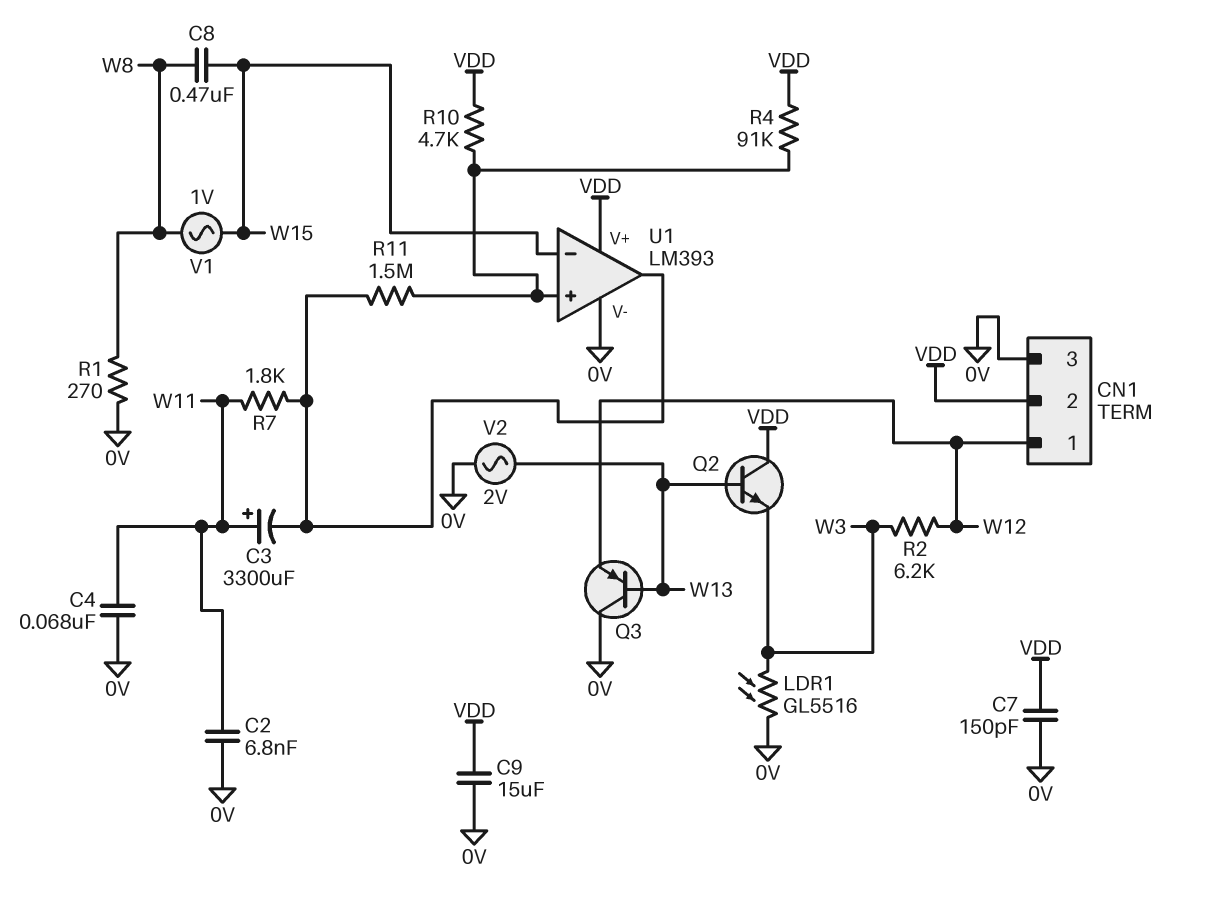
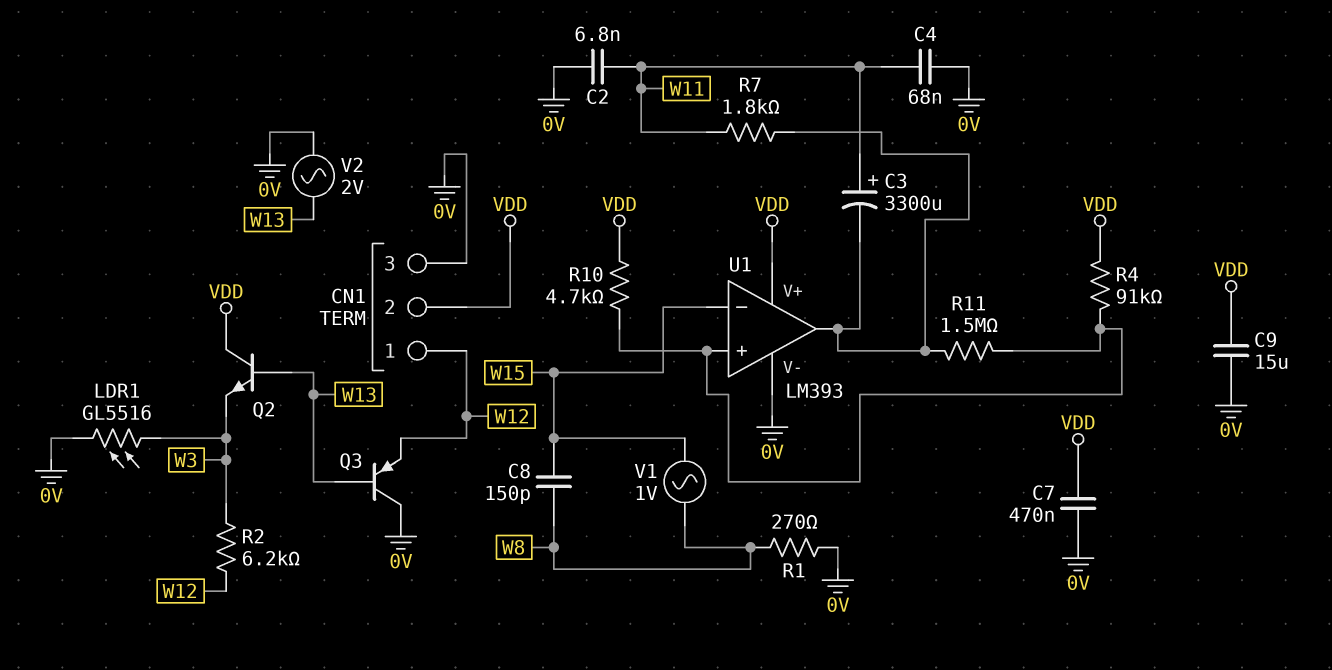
C7: 150pF (0V, VDD) -> 470nF (0V, VDD)
C8: 470nF (W8, W15) -> 150pF (W8, W15)

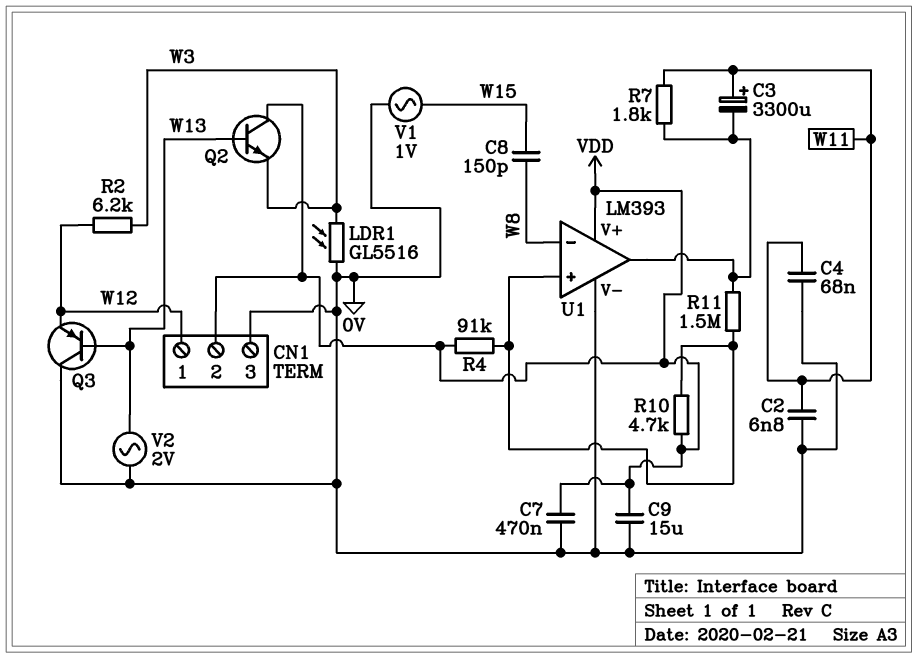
R1: 270 (0V, W8) -> none
U1 pin in-: W15 -> W8
V1: AC 1V (W8, W15) -> AC 1V (0V, W15)

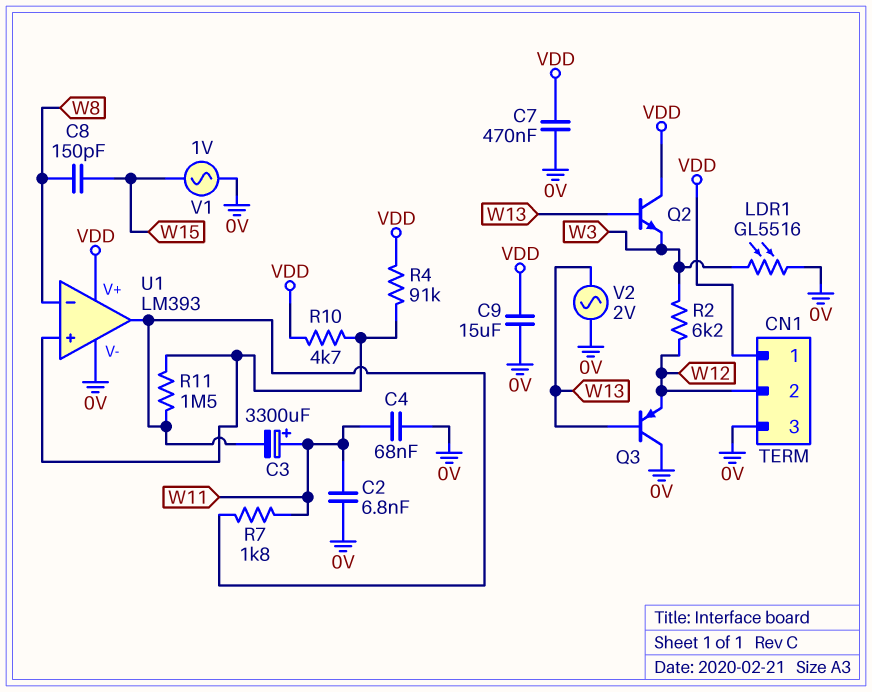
CN1 pin 1: W12 -> VDD
CN1 pin 2: VDD -> W12

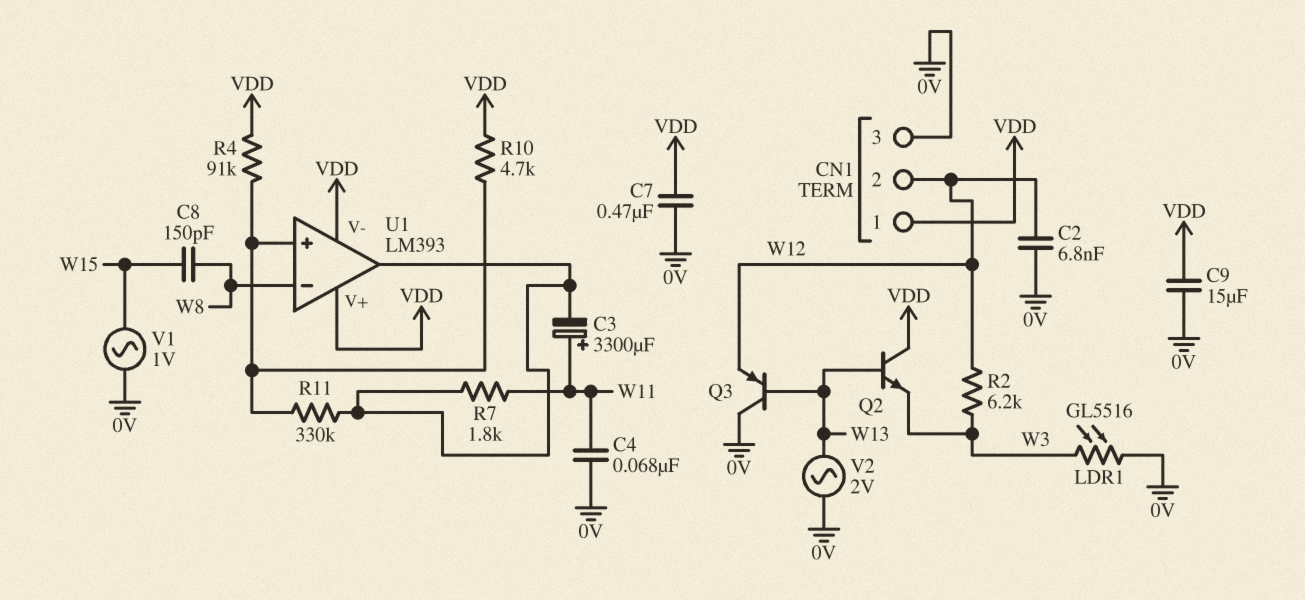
C2: 6.8nF (0V, W11) -> 6.8nF (0V, W12)
R11: 1.5M (U1/in+, U1/out) -> 330k (U1/in+, U1/out)
U1 pin V-: 0V -> VDD

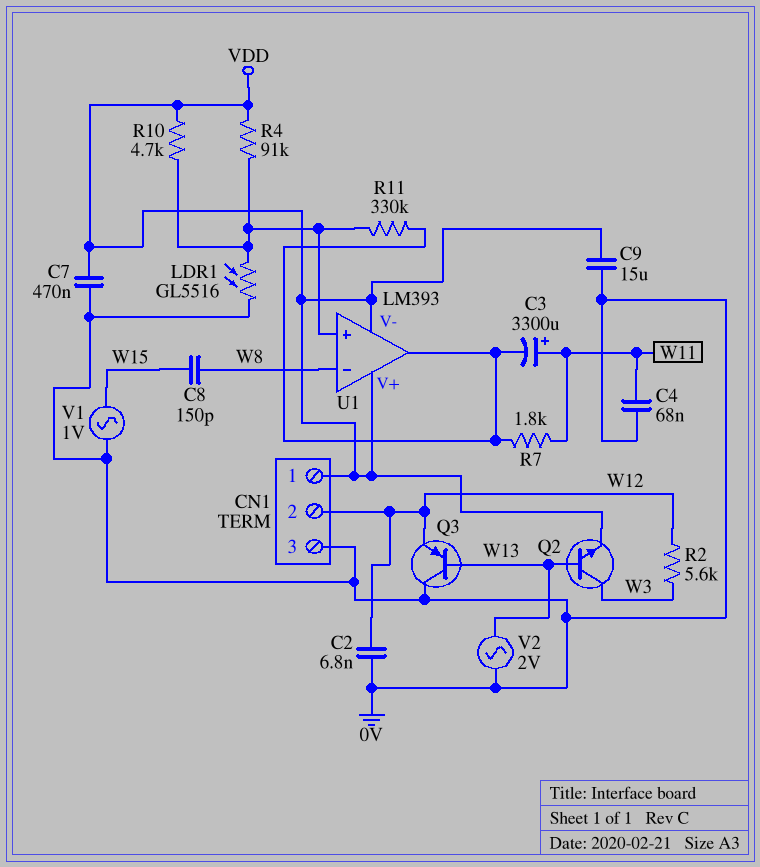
LDR1: GL5516 (0V, W3) -> GL5516 (0V, U1/in+)
Q2: NPN (B W13, C VDD, E W3) -> NPN (B W13, C W3, E VDD)
R2: 6.2k (W3, W12) -> 5.6k (W3, W12)

